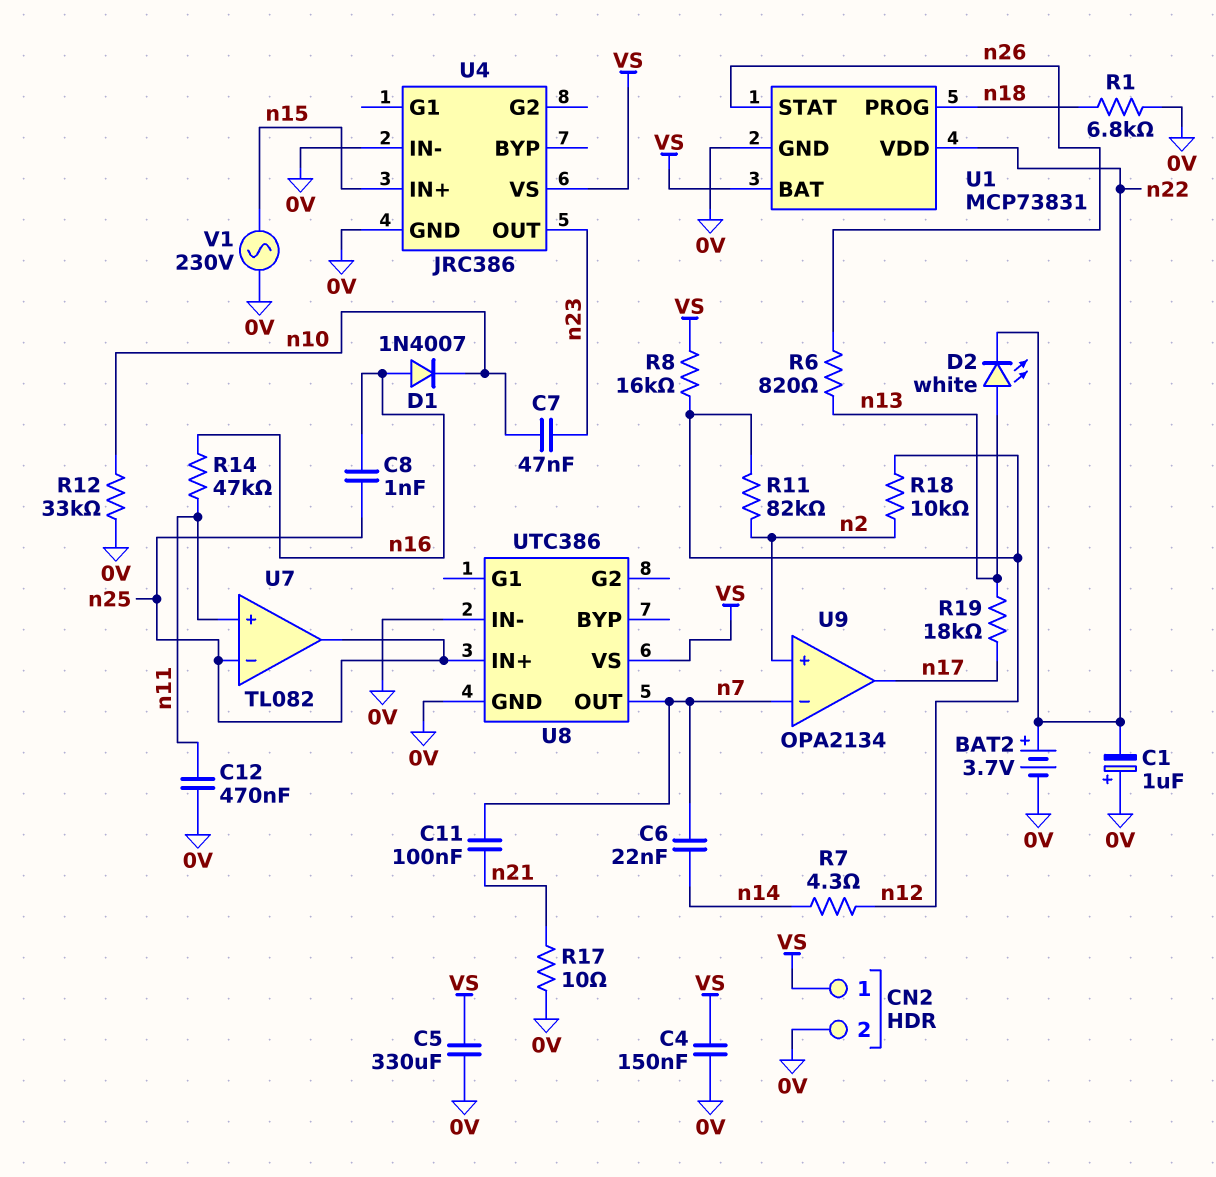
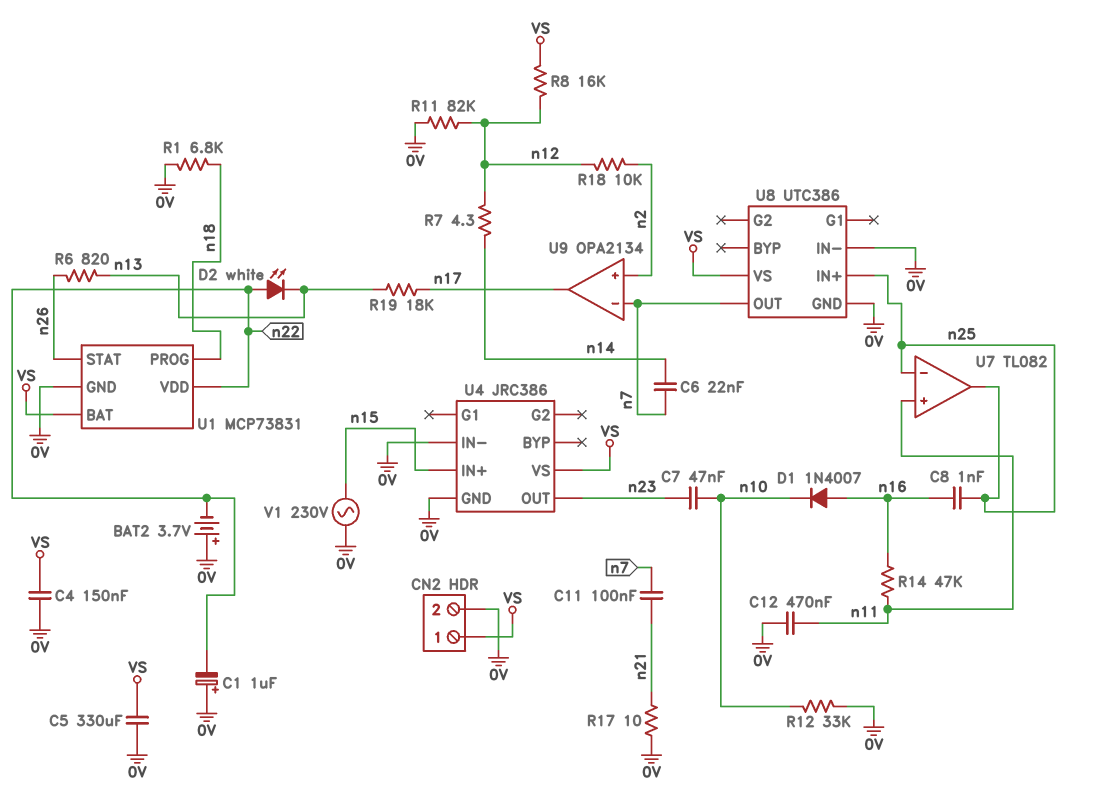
BAT2: 3.7V (plus n22, minus 0V) -> 3.7V (plus 0V, minus n22)
D2: LED white (A n13, K n22) -> LED white (A n22, K n13)
R11: 82k (n2, n12) -> 82k (0V, n12)

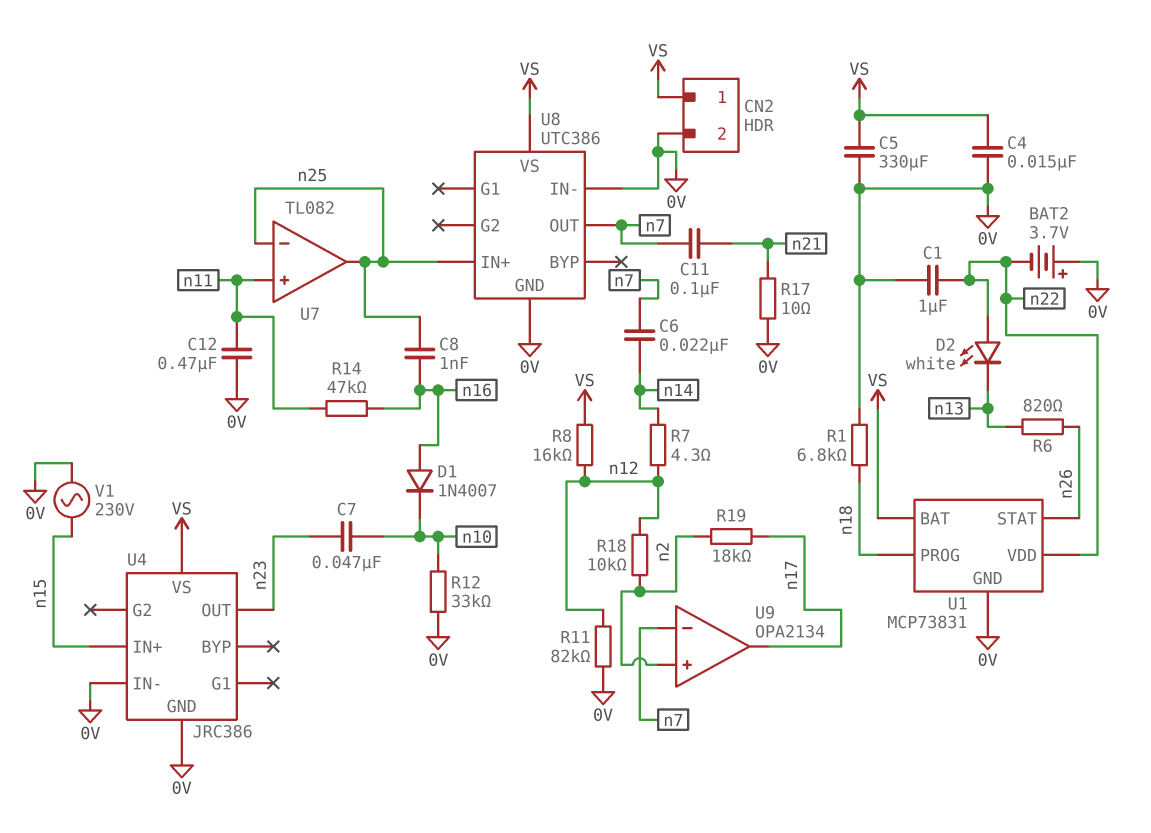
C1: 1uF (plus 0V, minus n22) -> 1uF (0V, n22)
C4: 150nF (0V, VS) -> 15nF (0V, VS)
R19: 18k (n13, n17) -> 18k (n2, n17)

